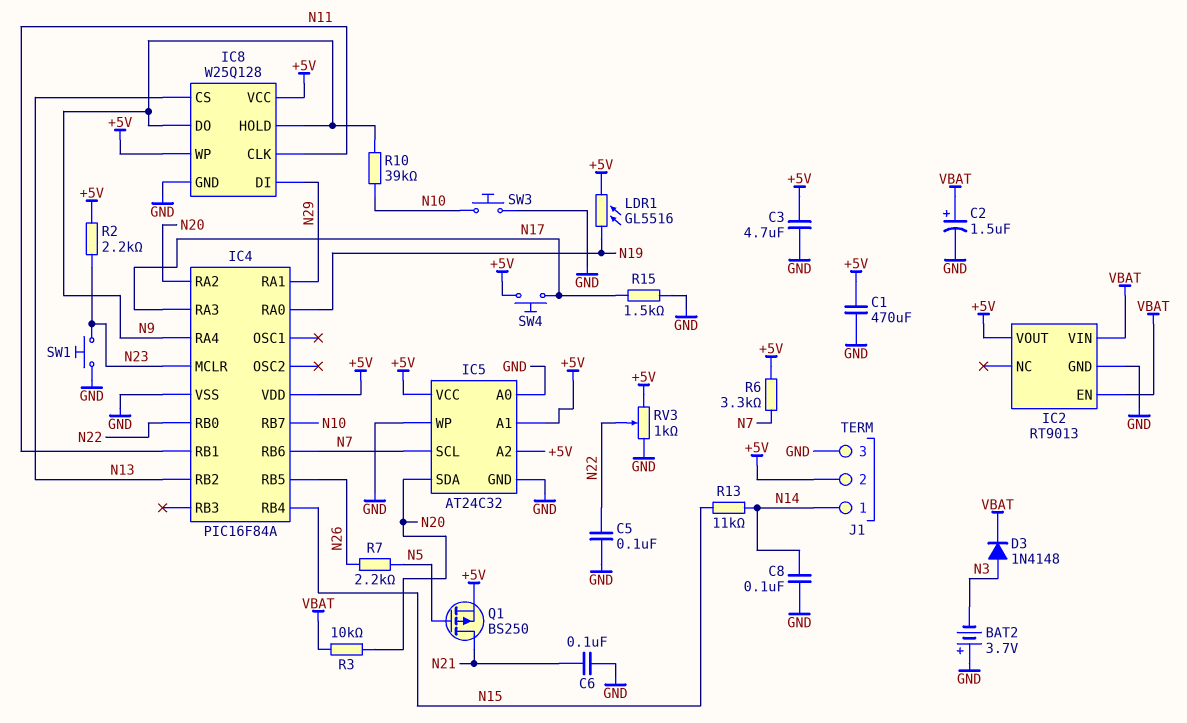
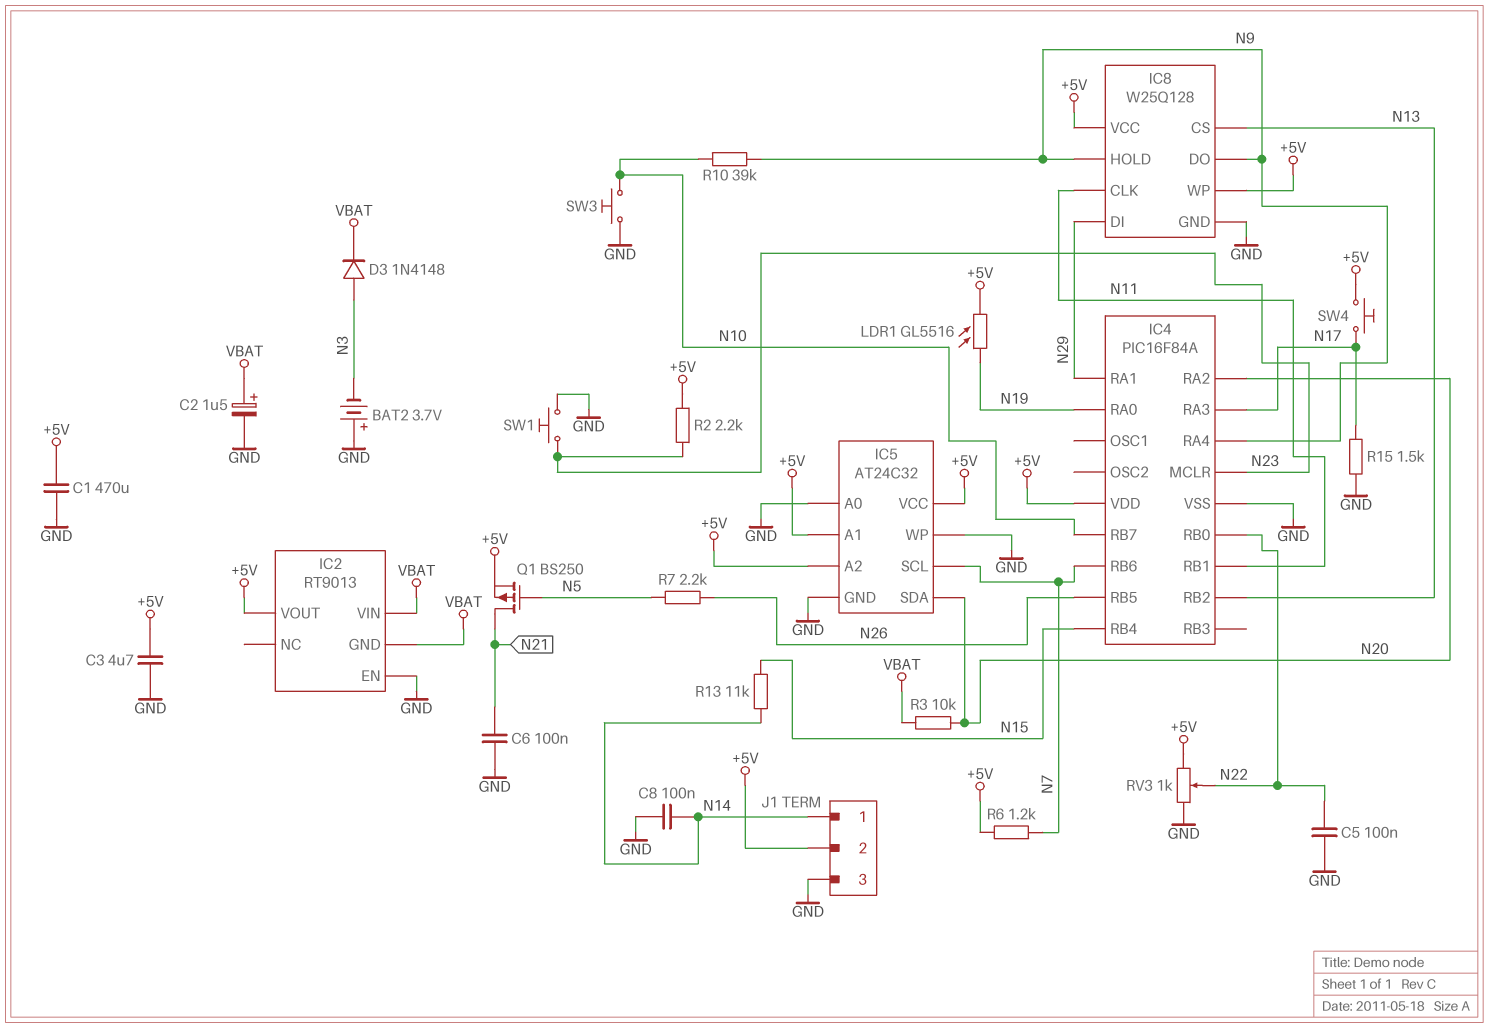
IC2 pin EN: VBAT -> GND
IC2 pin GND: GND -> VBAT
R6: 3.3k (+5V, N7) -> 1.2k (+5V, N7)

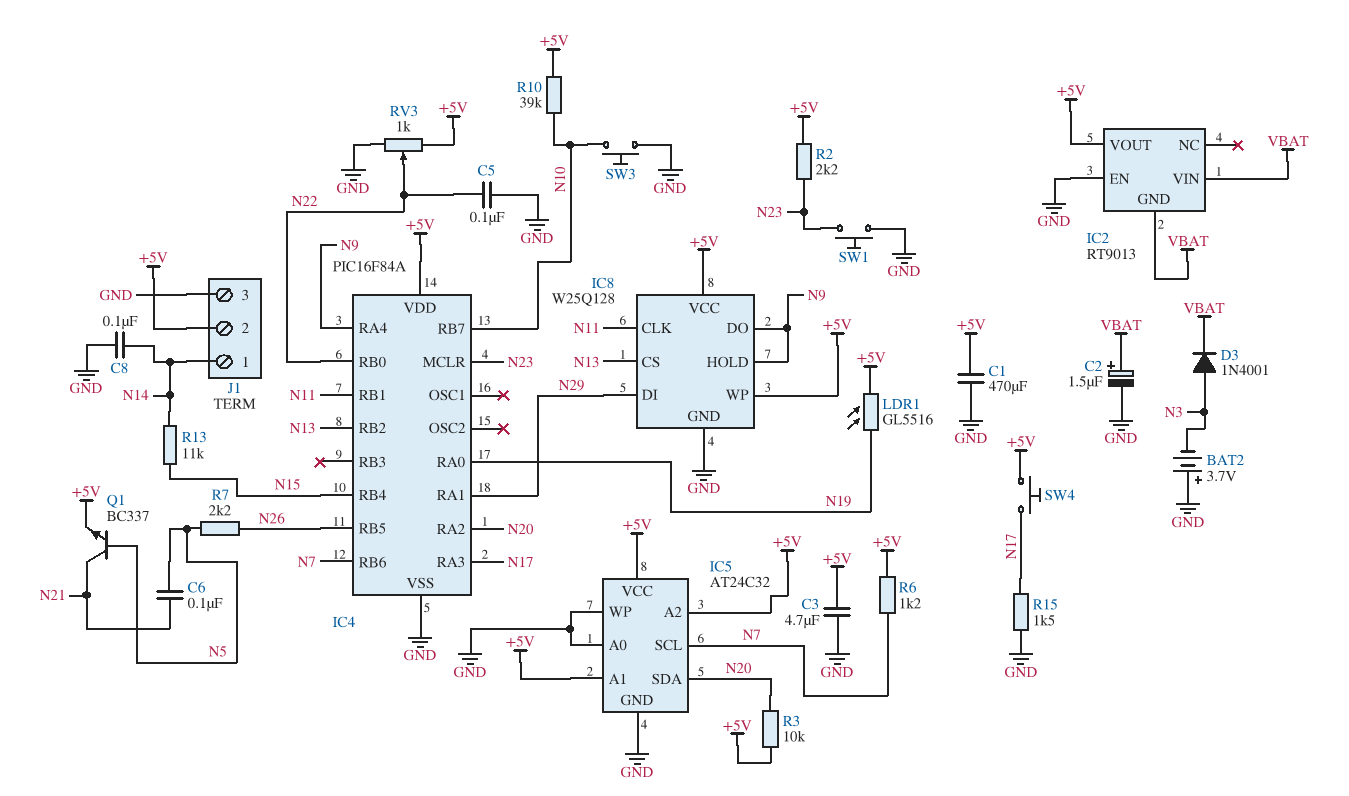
C6: 100nF (GND, N21) -> 100nF (N5, N21)
D3: diode 1N4148 (A N3, K VBAT) -> diode 1N4001 (A N3, K VBAT)
Q1: PMOS BS250 (G N5, D N21, S +5V) -> NPN BC337 (B N5, C N21, E +5V)
R3: 10k (N20, VBAT) -> 10k (+5V, N20)
R10: 39k (N9, N10) -> 39k (+5V, N10)

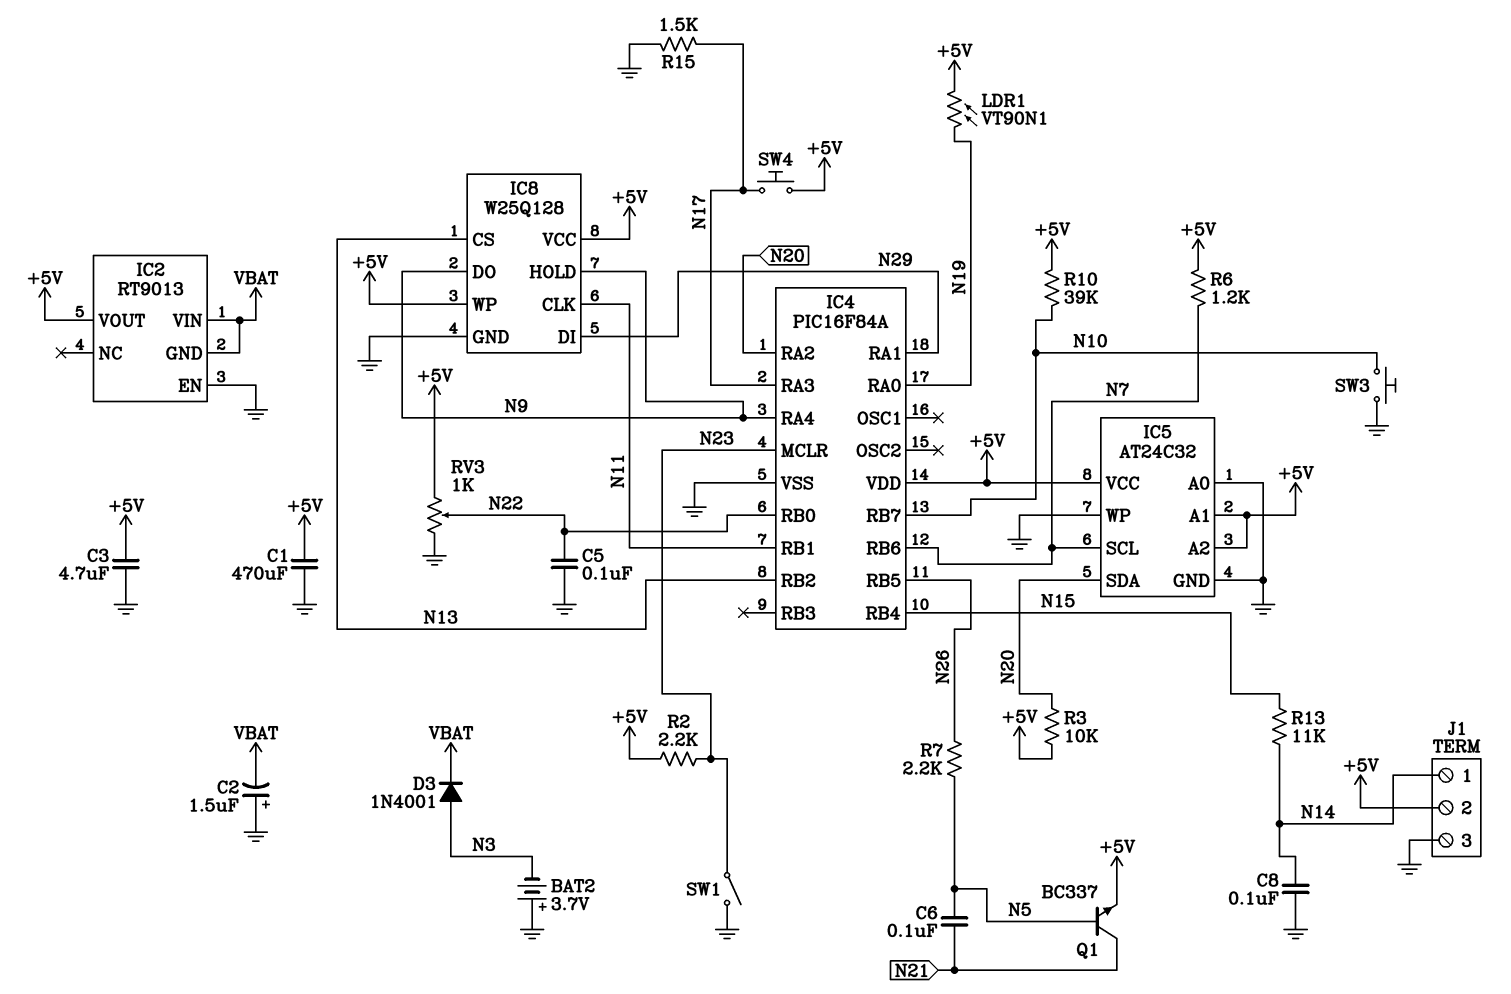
C2: 1.5uF (plus VBAT, minus GND) -> 1.5uF (plus GND, minus VBAT)
LDR1: GL5516 (+5V, N19) -> VT90N1 (+5V, N19)
SW1: button (GND, N23) -> switch (GND, N23)

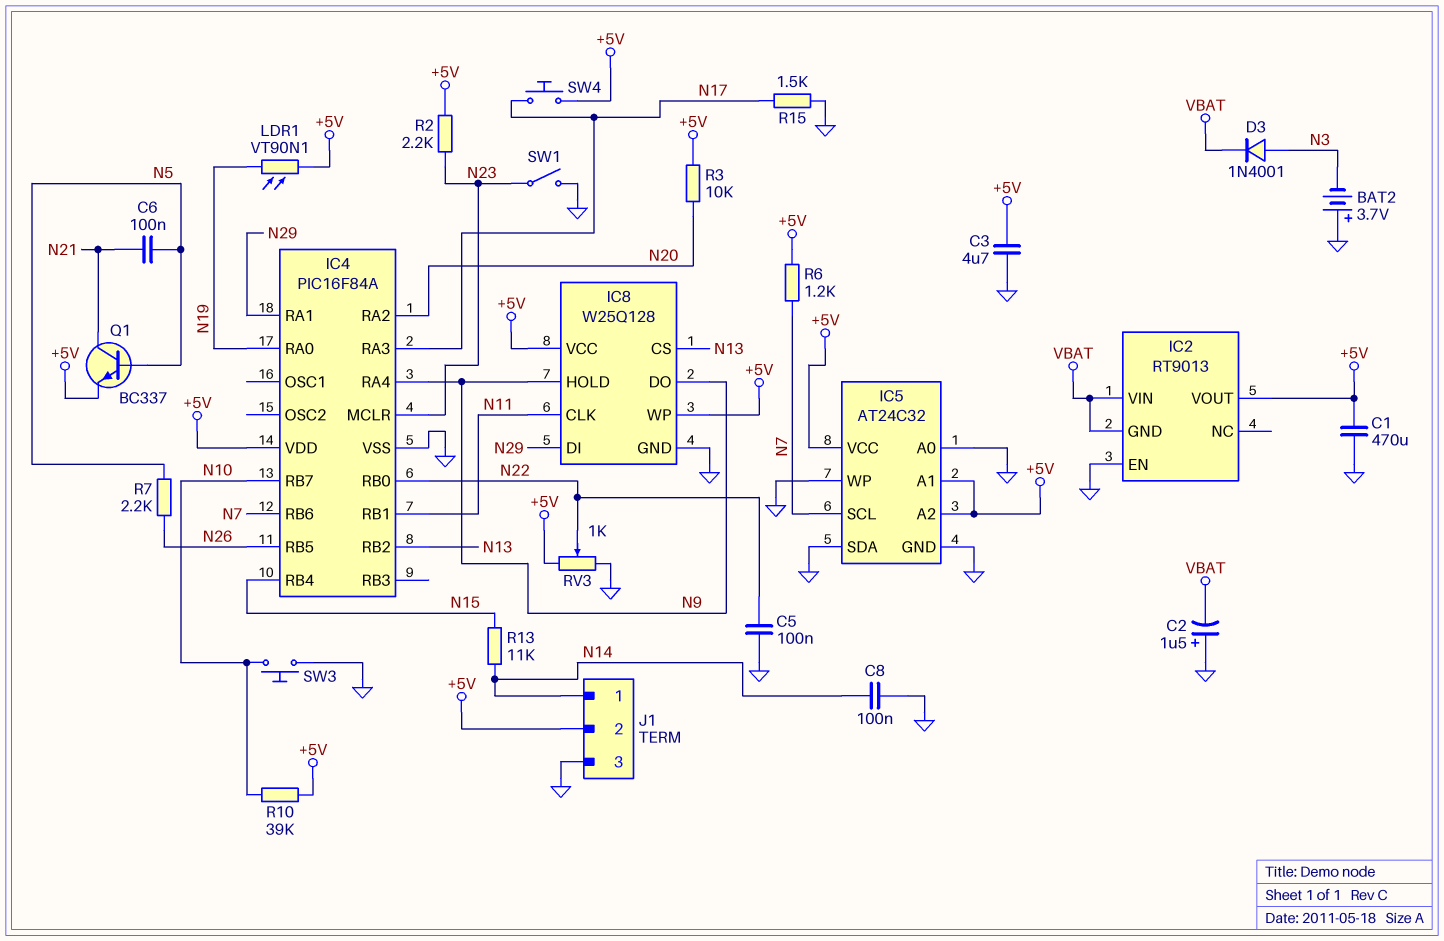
IC5 pin SDA: N20 -> GND

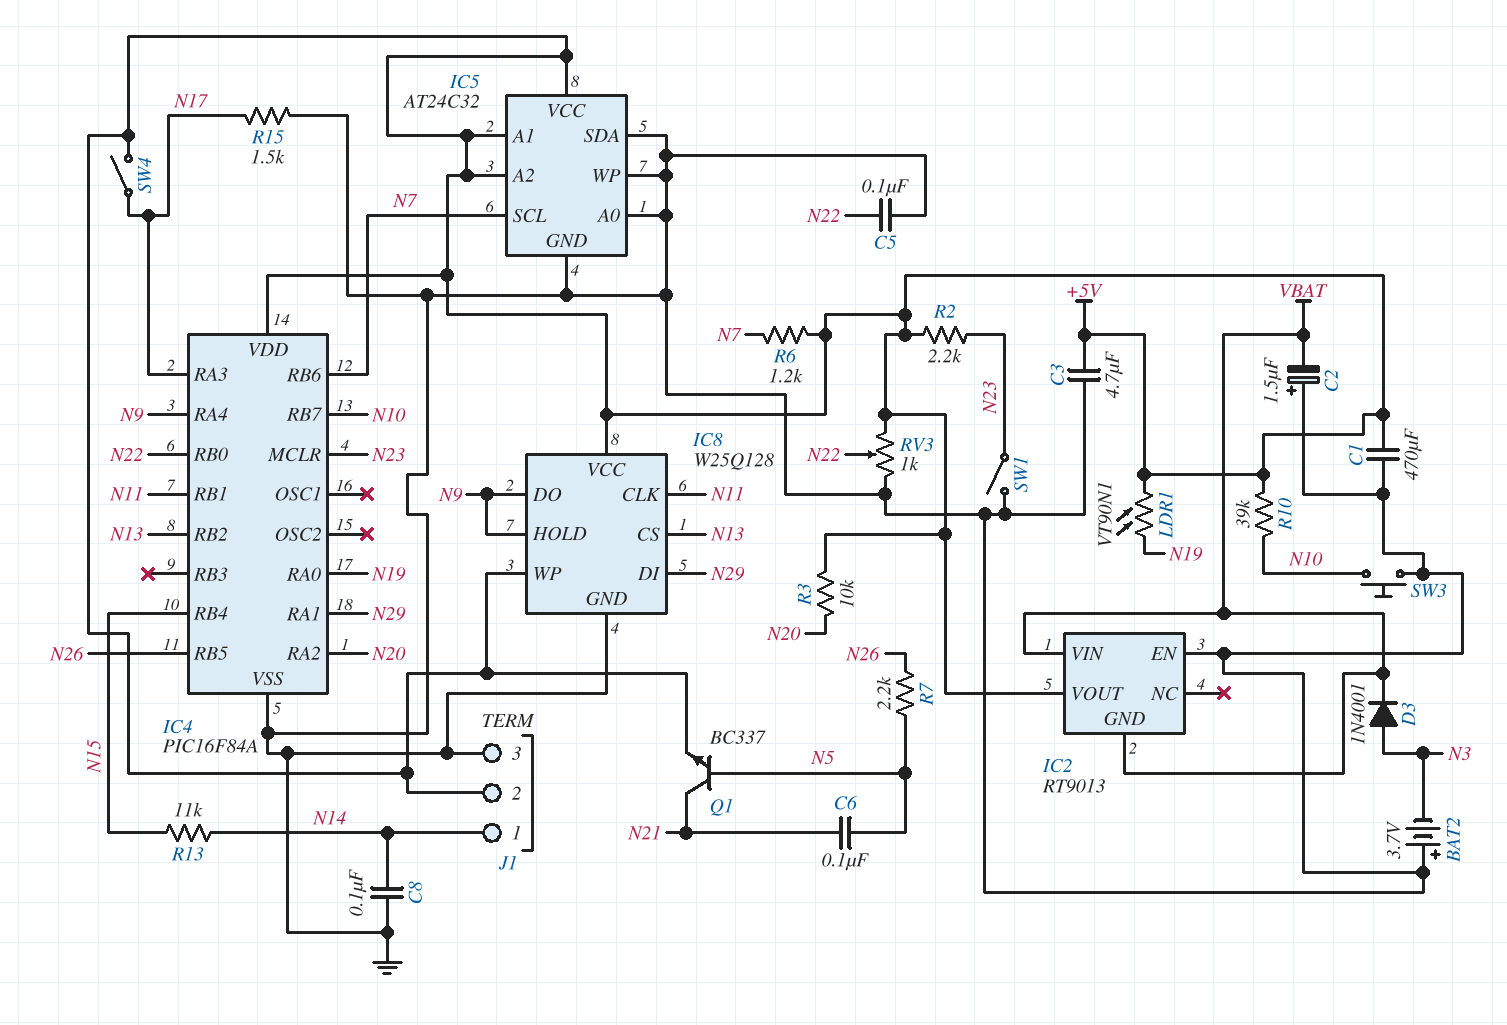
SW4: button (+5V, N17) -> switch (+5V, N17)

